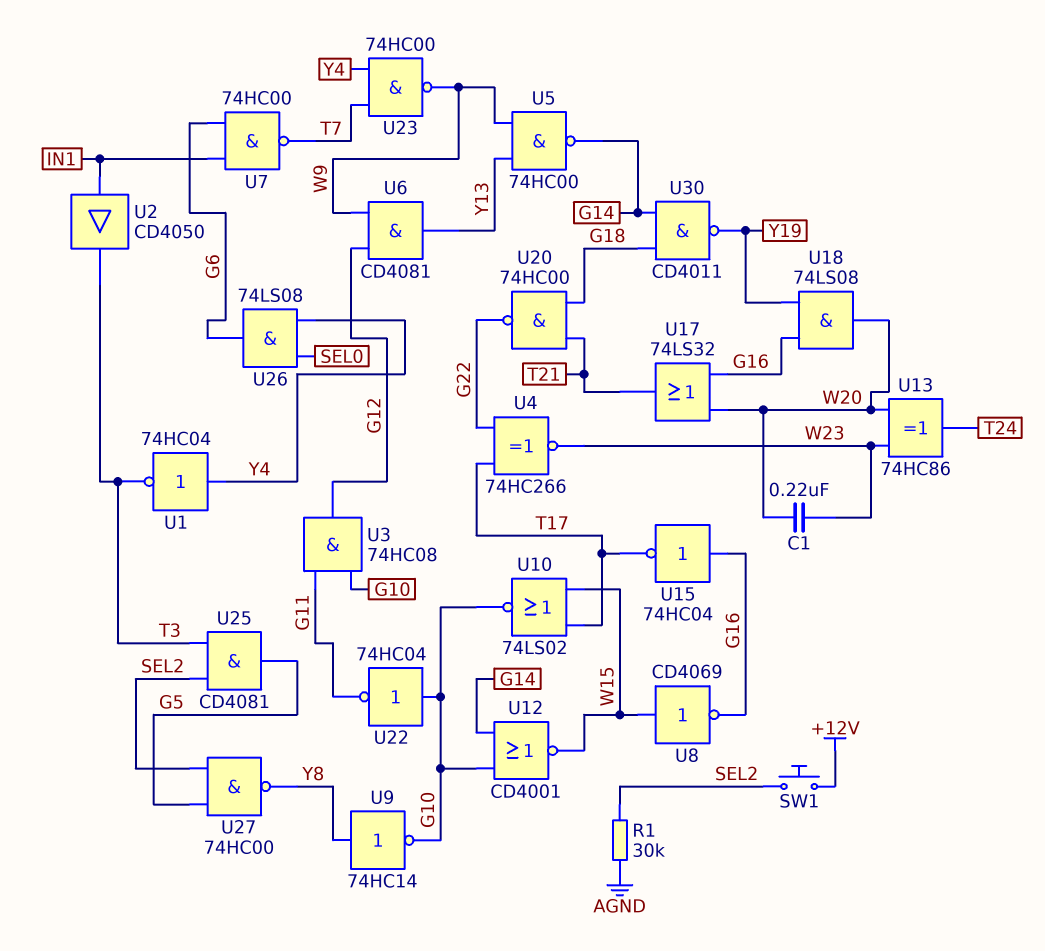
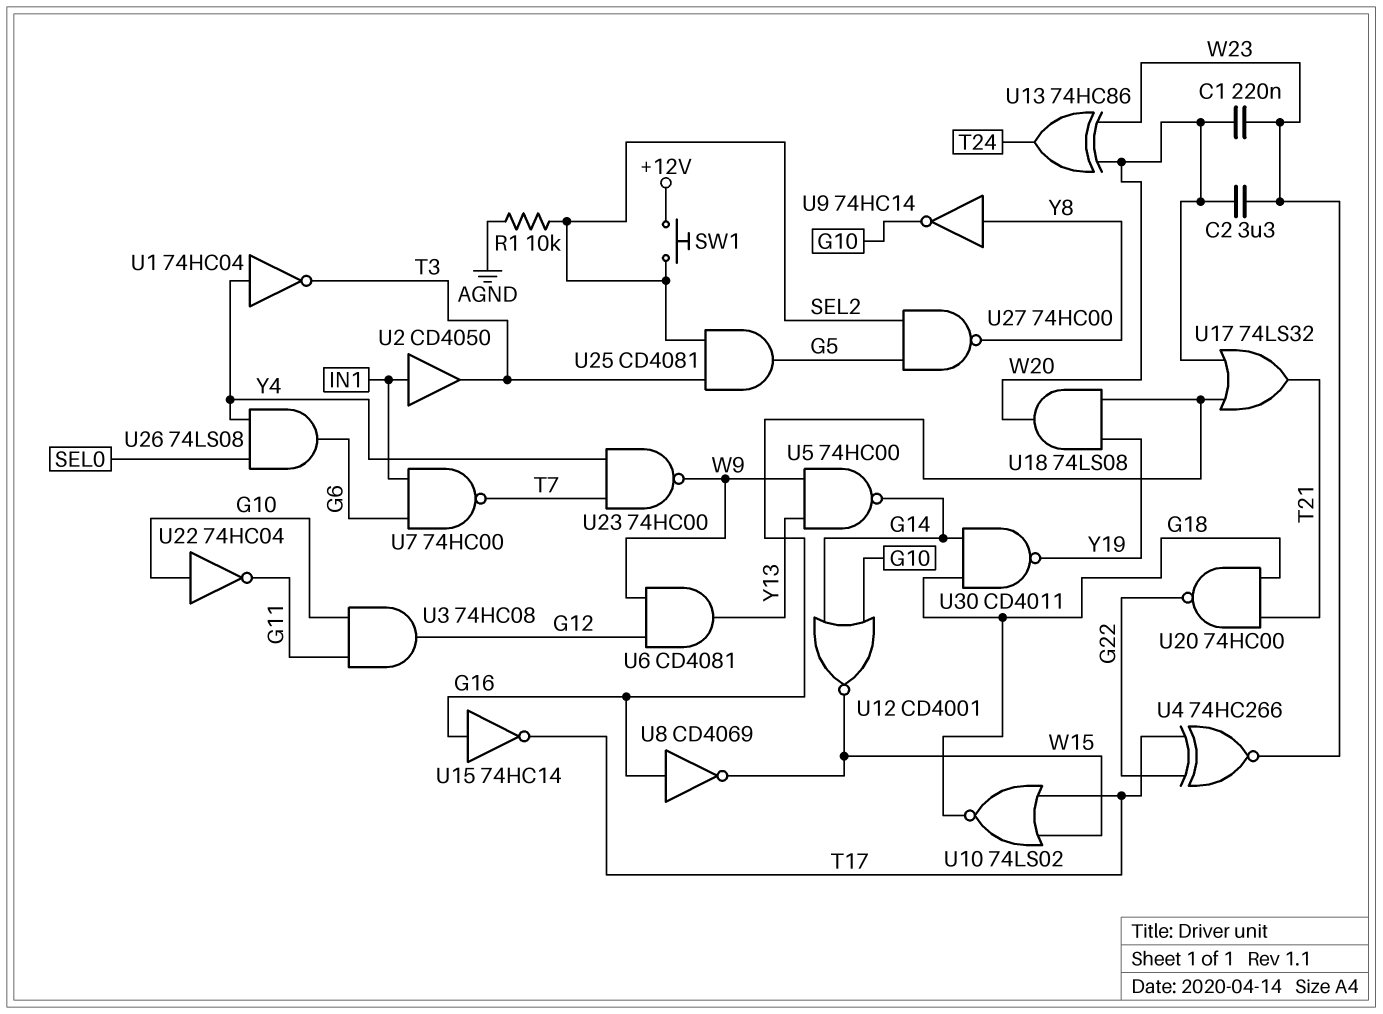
C2: none -> 3.3uF (W20, W23)
R1: 30k (AGND, SEL2) -> 10k (AGND, SEL2)
U8: NOT CD4069 (in W15, out G16) -> NOT CD4069 (in G16, out W15)
U10: NOR 74LS02 (in T17, in W15, out G10) -> NOR 74LS02 (in T17, in W15, out G18)
U15: NOT 74HC04 (in G16, out T17) -> NOT 74HC14 (in G16, out T17)

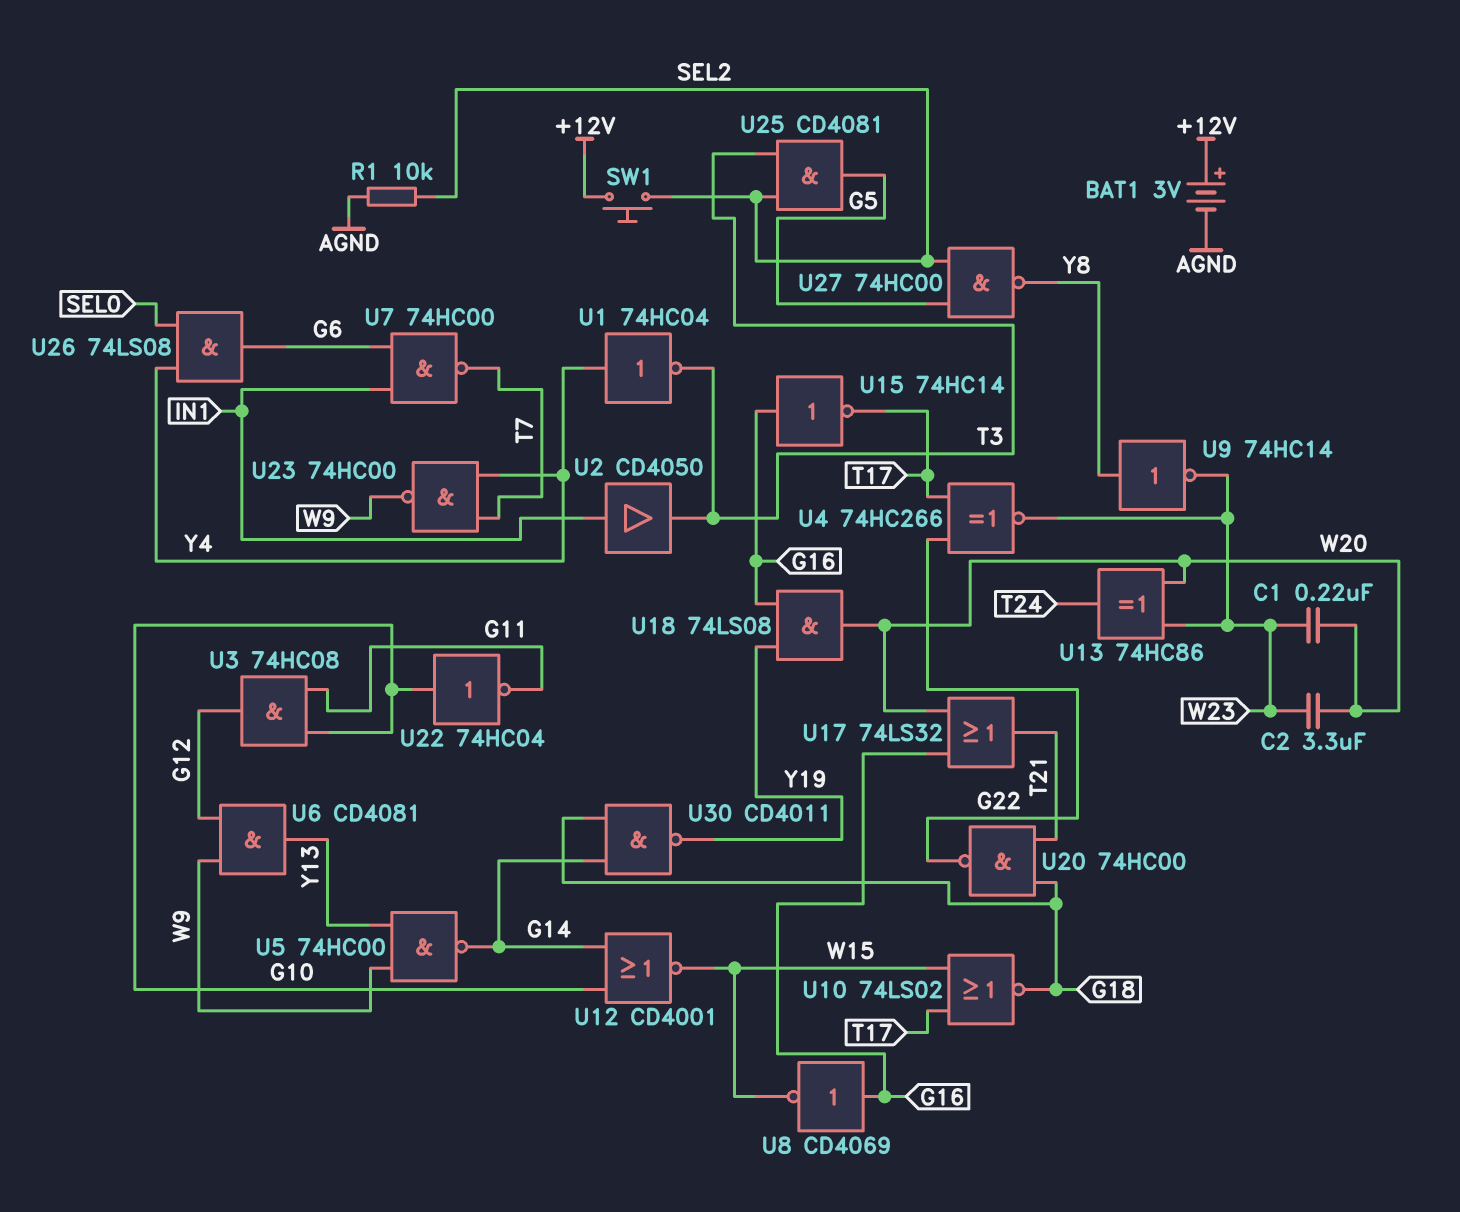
BAT1: none -> 3V (plus +12V, minus AGND)
U9: NOT 74HC14 (in Y8, out G10) -> NOT 74HC14 (in Y8, out W23)

